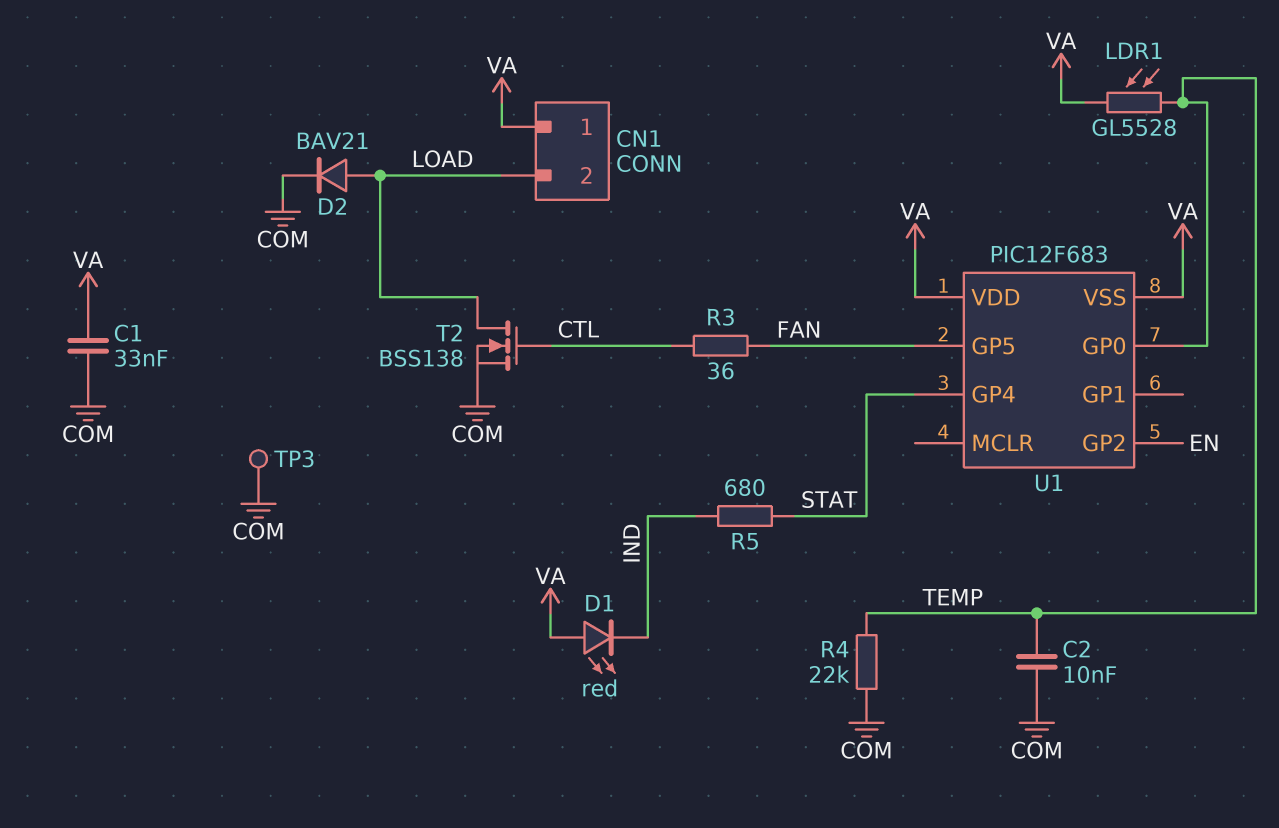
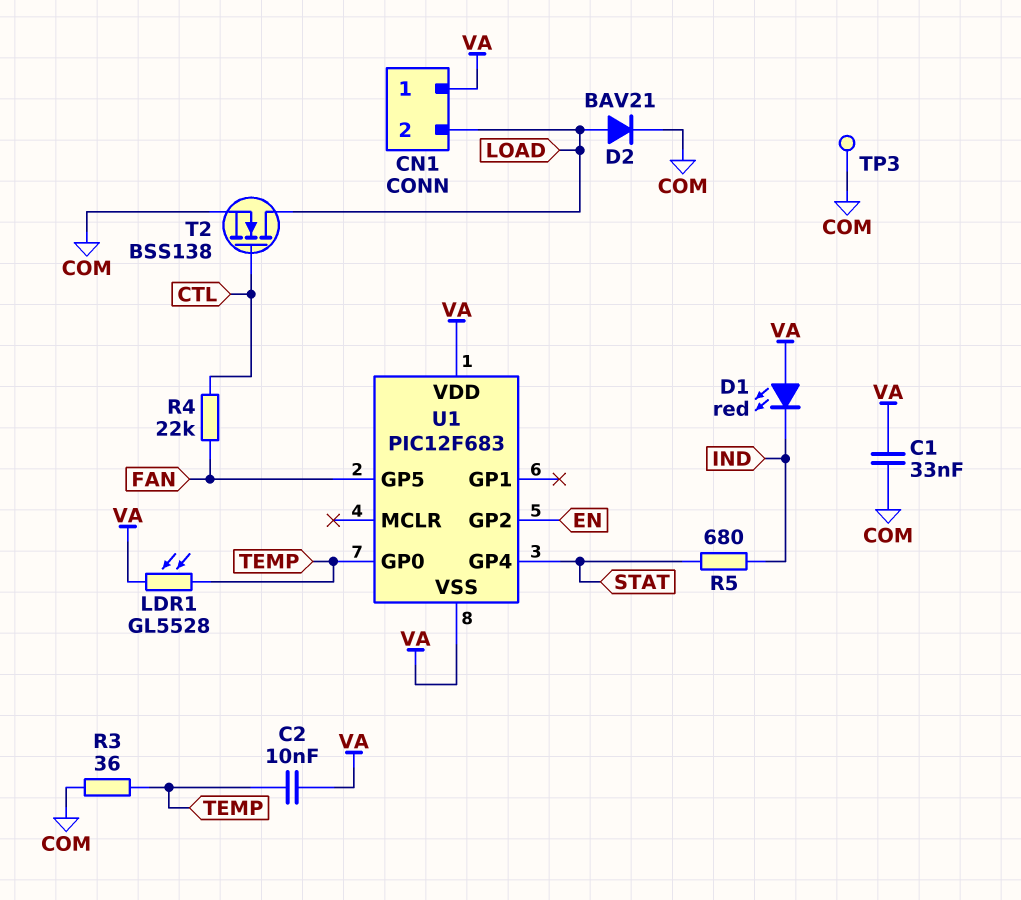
C2: 10nF (COM, TEMP) -> 10nF (TEMP, VA)
R3: 36 (CTL, FAN) -> 36 (COM, TEMP)
R4: 22k (COM, TEMP) -> 22k (CTL, FAN)

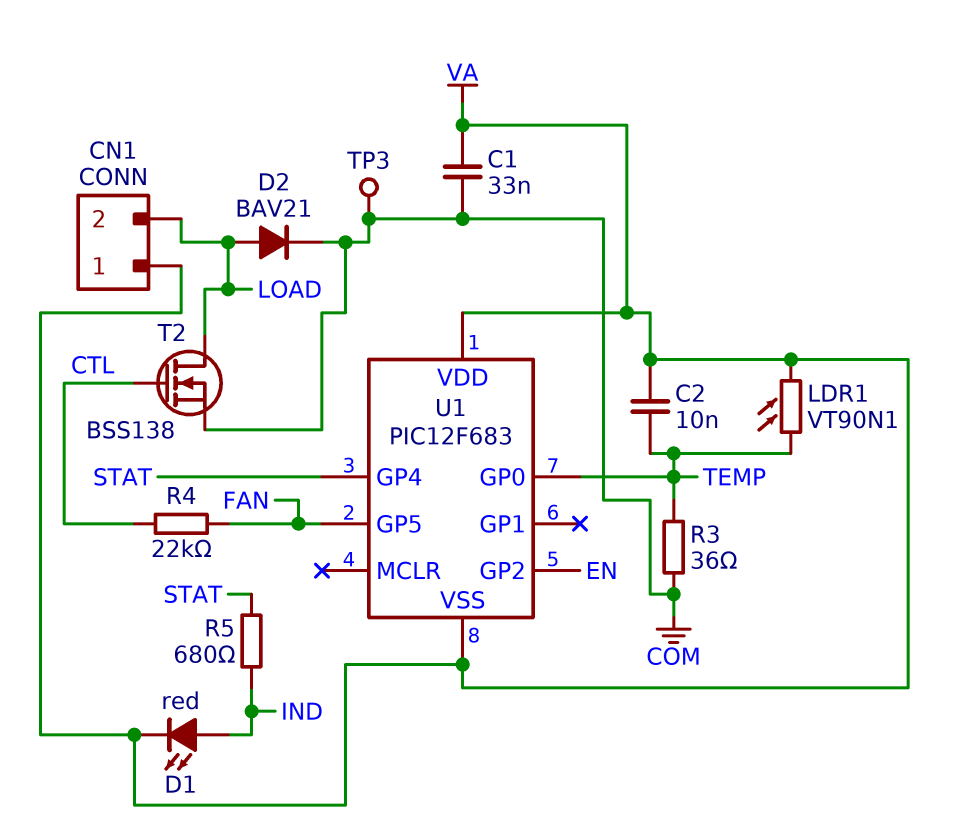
D1: LED red (A VA, K IND) -> LED red (A IND, K VA)
LDR1: GL5528 (TEMP, VA) -> VT90N1 (TEMP, VA)

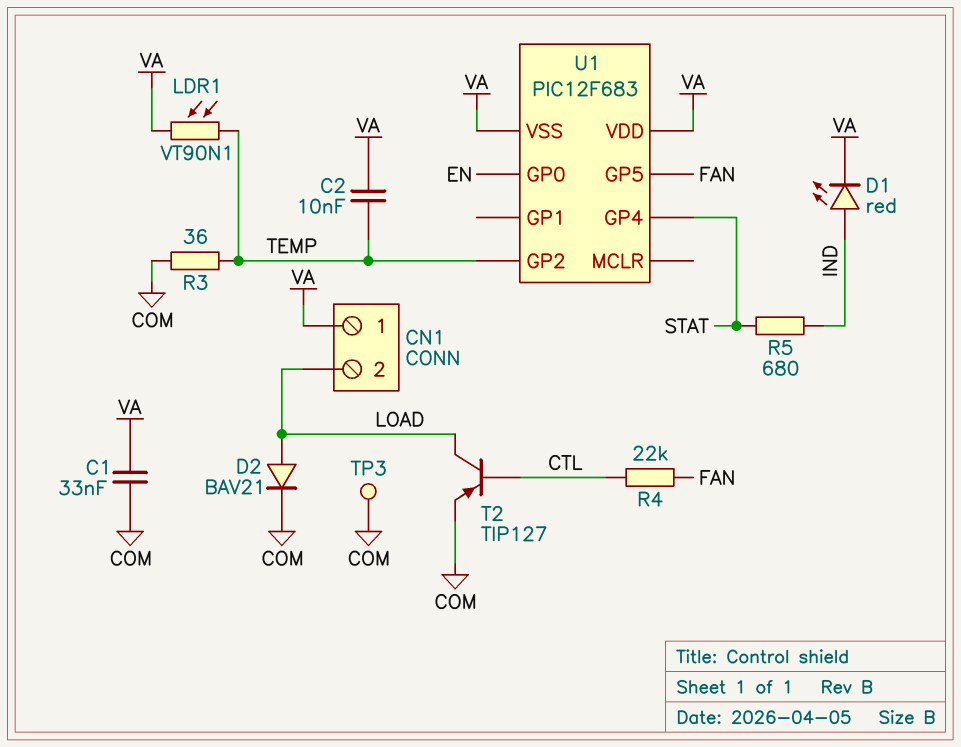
T2: NMOS BSS138 (G CTL, D LOAD, S COM) -> PNP TIP127 (B CTL, C LOAD, E COM)
U1 pin GP0: TEMP -> EN
U1 pin GP2: EN -> TEMP

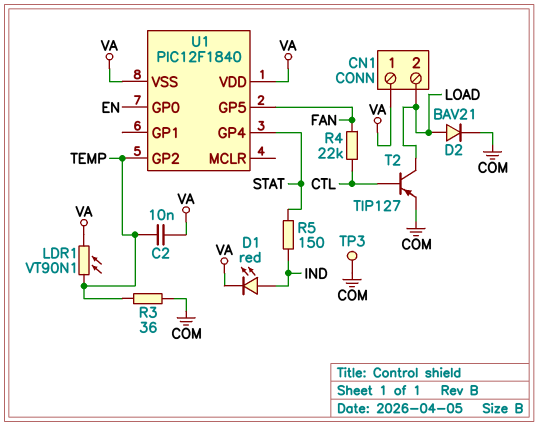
C1: 33nF (COM, VA) -> none
R5: 680 (IND, STAT) -> 150 (IND, STAT)
U1: PIC12F683 -> PIC12F1840

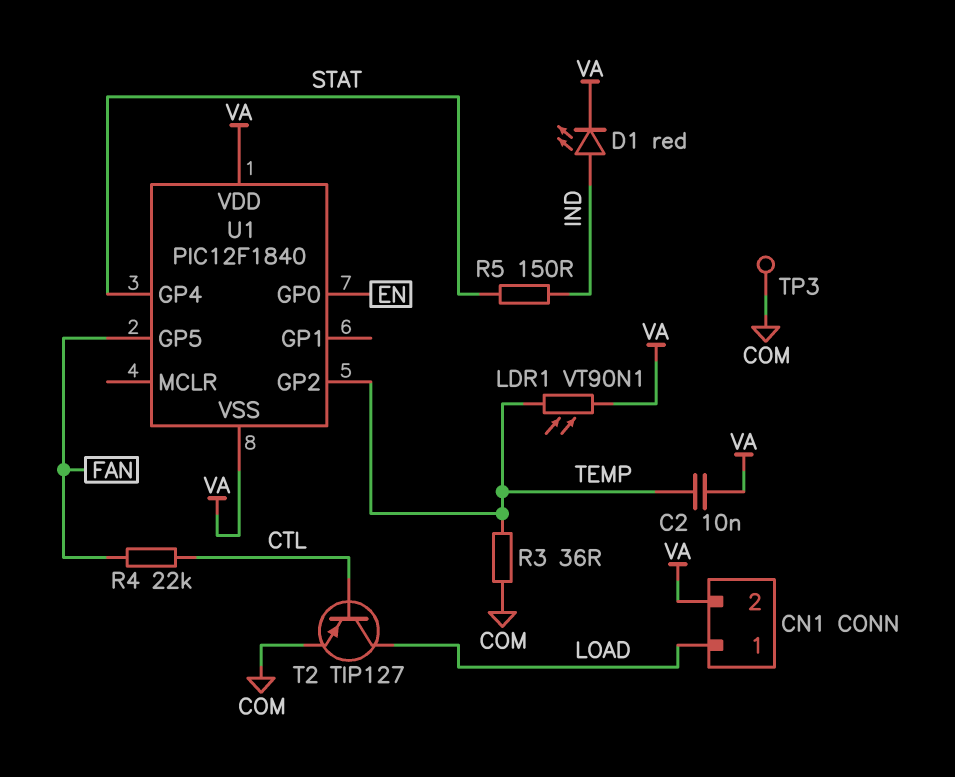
CN1 pin 1: VA -> LOAD
CN1 pin 2: LOAD -> VA
D2: diode BAV21 (A LOAD, K COM) -> none

